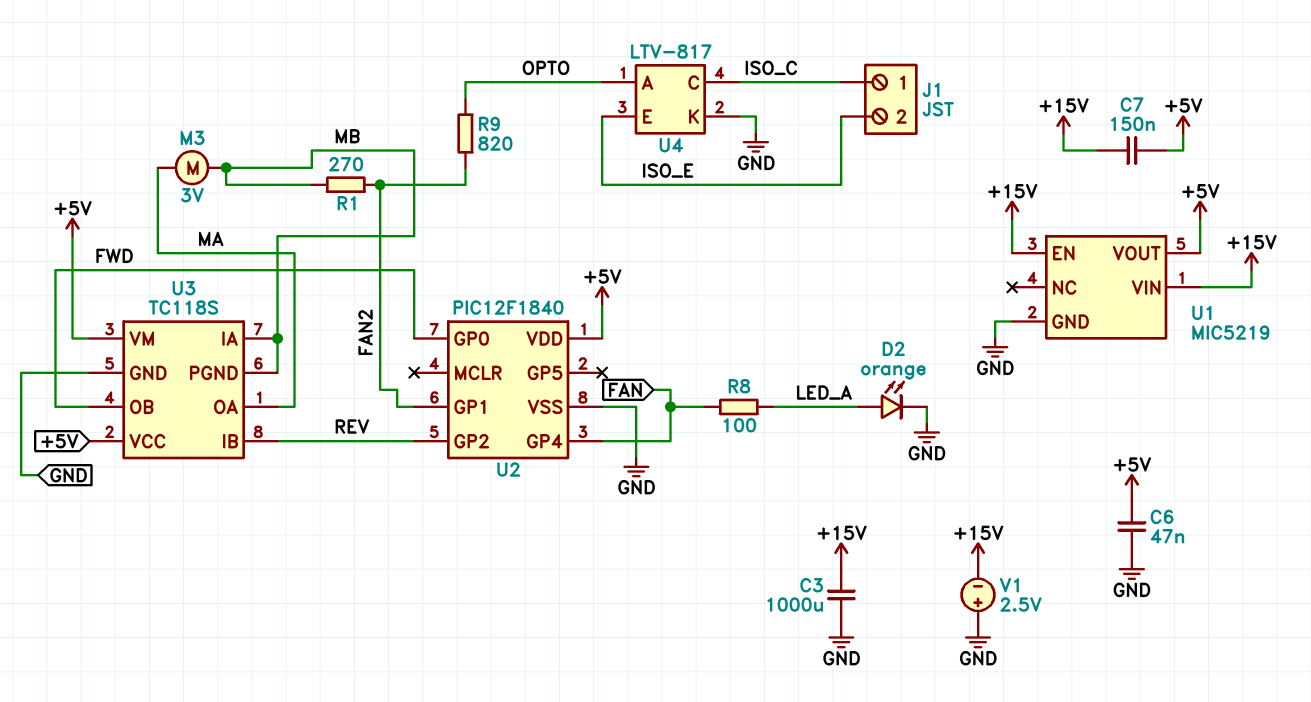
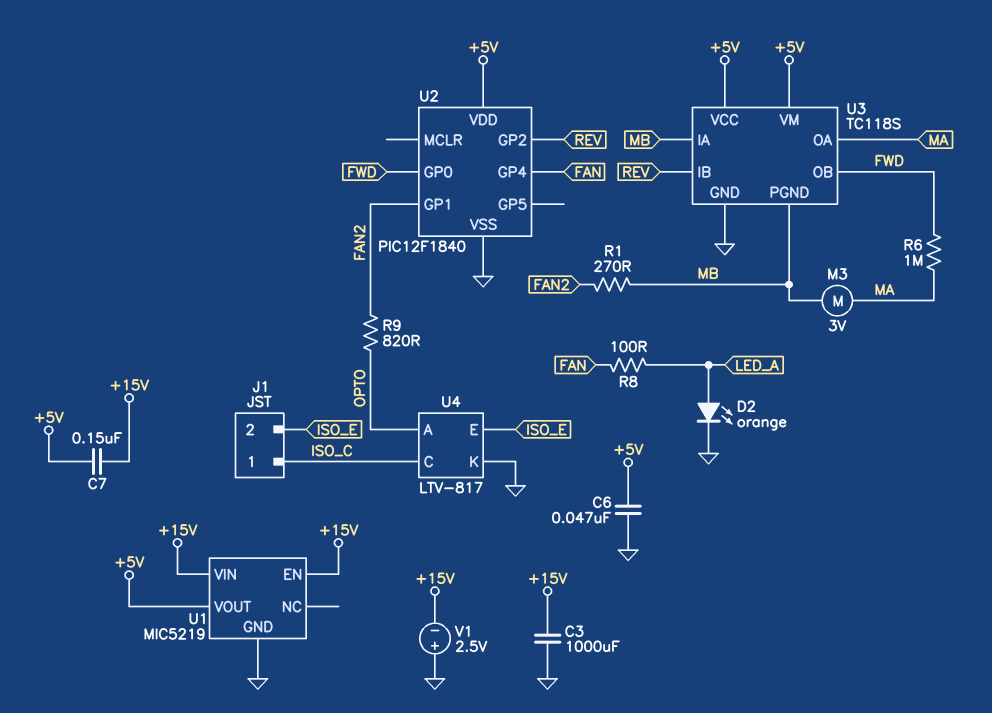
R6: none -> 1M (FWD, MA)

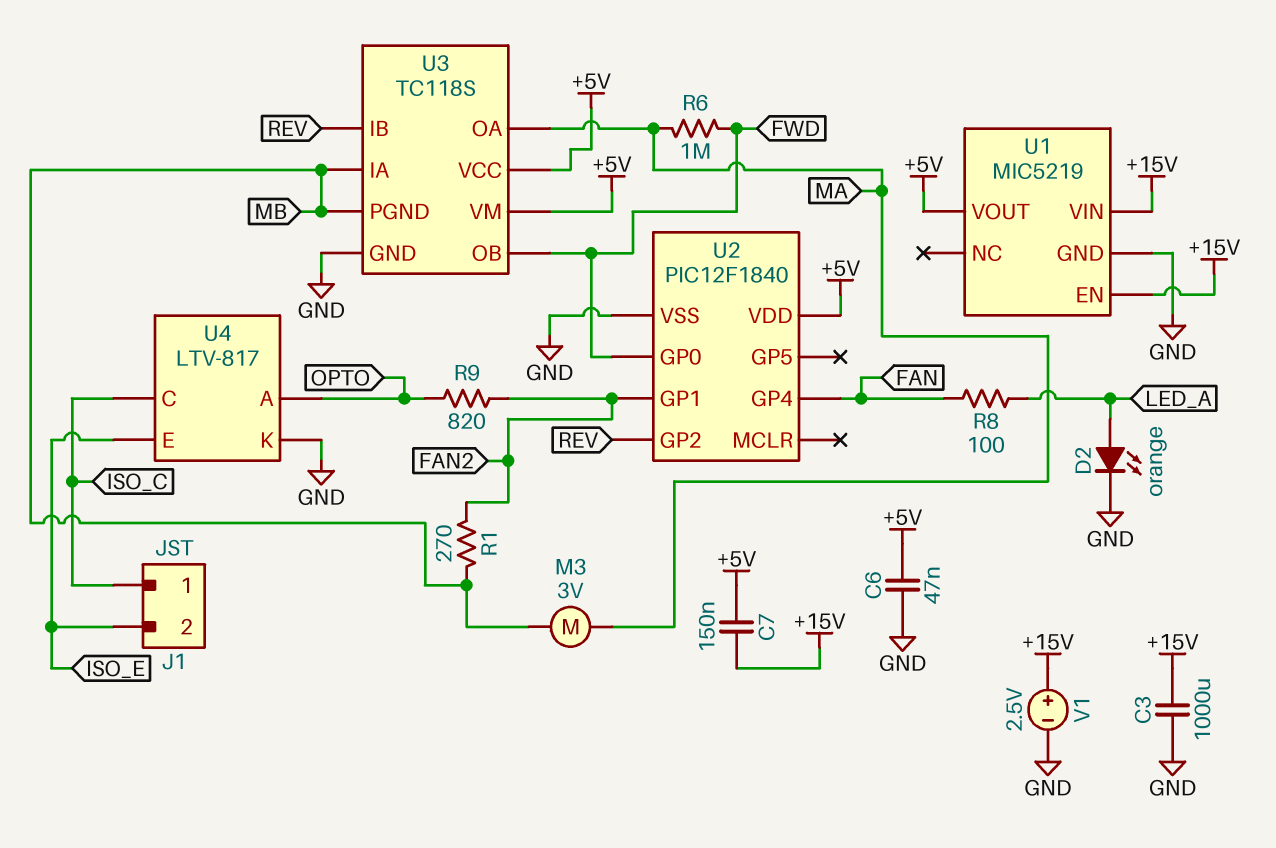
V1: 2.5V (plus GND, minus +15V) -> 2.5V (plus +15V, minus GND)

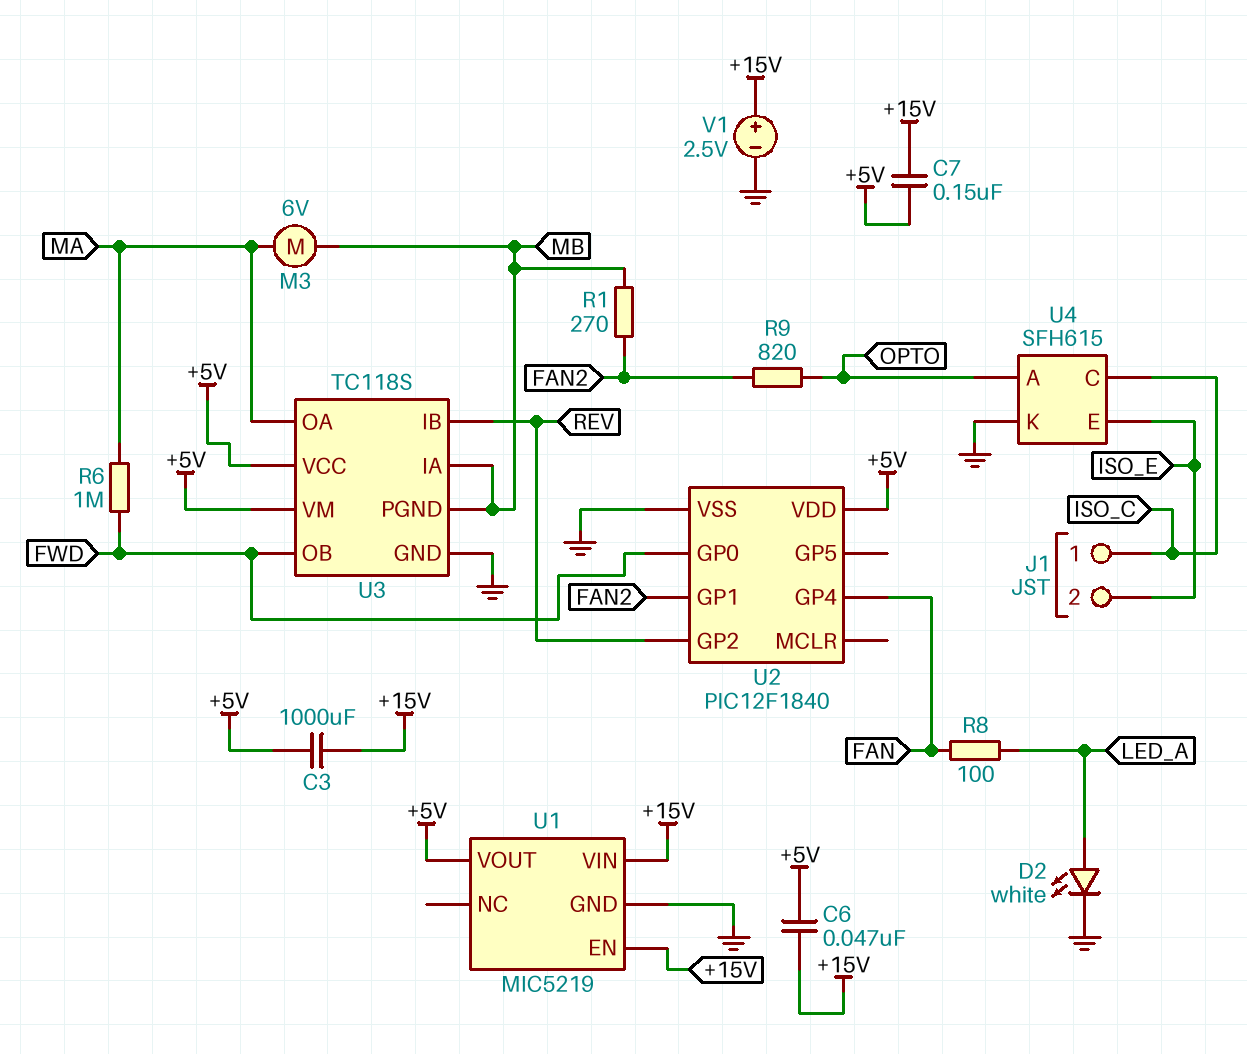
C3: 1000uF (+15V, GND) -> 1000uF (+5V, +15V)
C6: 47nF (+5V, GND) -> 47nF (+5V, +15V)
D2: LED orange (A LED_A, K GND) -> LED white (A LED_A, K GND)
M3: motor 3V (MA, MB) -> motor 6V (MA, MB)
U4: LTV-817 -> SFH615

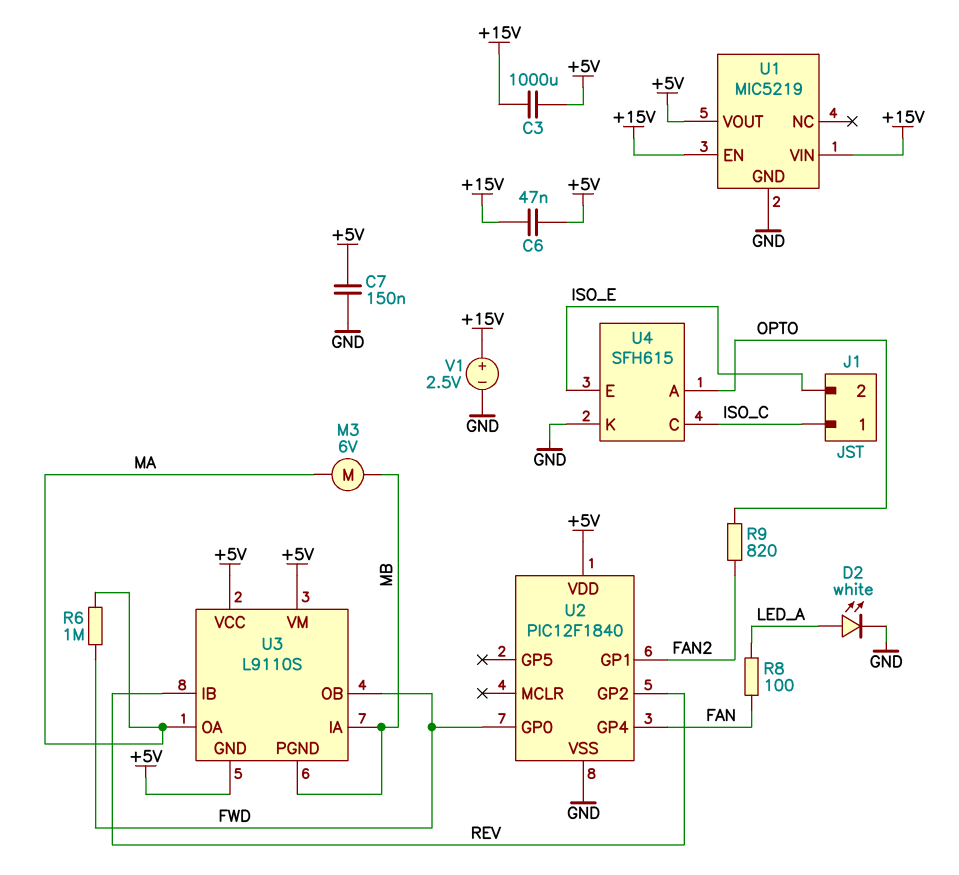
C7: 150nF (+5V, +15V) -> 150nF (+5V, GND)
R1: 270 (FAN2, MB) -> none
U3: TC118S -> L9110S
U3 pin GND: GND -> +5V

